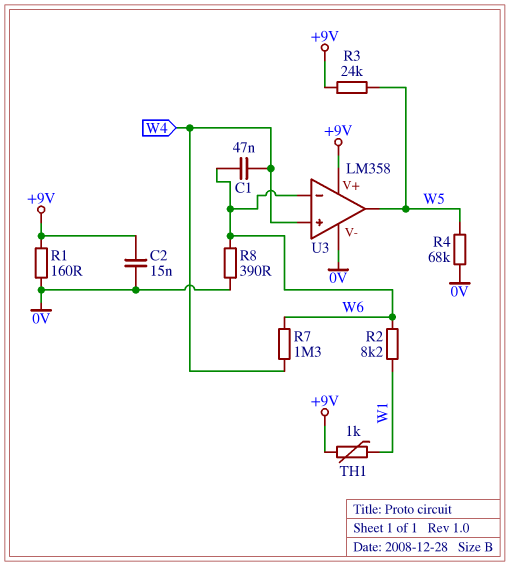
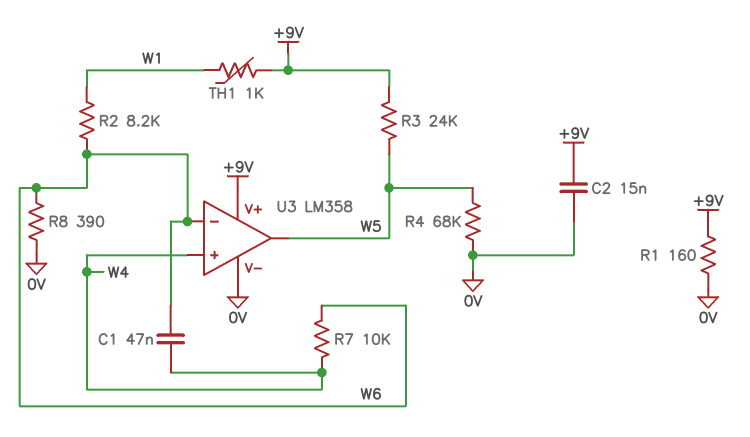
R7: 1.3M (W4, W6) -> 10k (W4, W6)

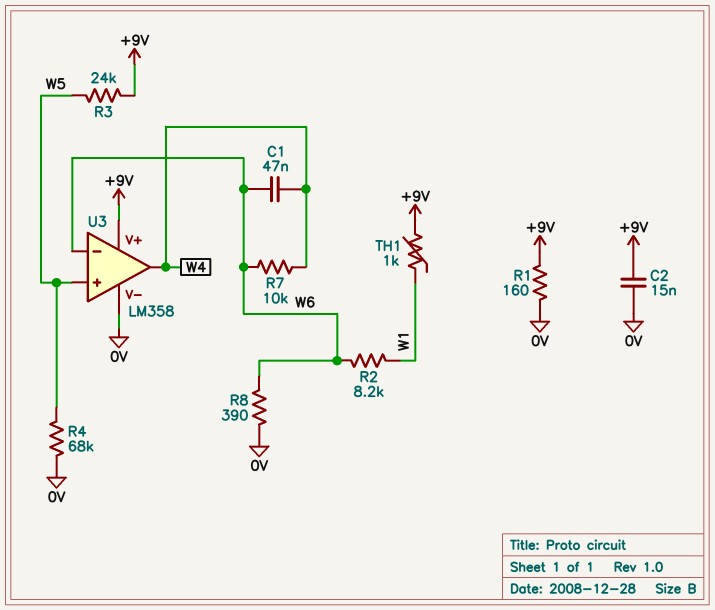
U3 pin in+: W4 -> W5
U3 pin out: W5 -> W4

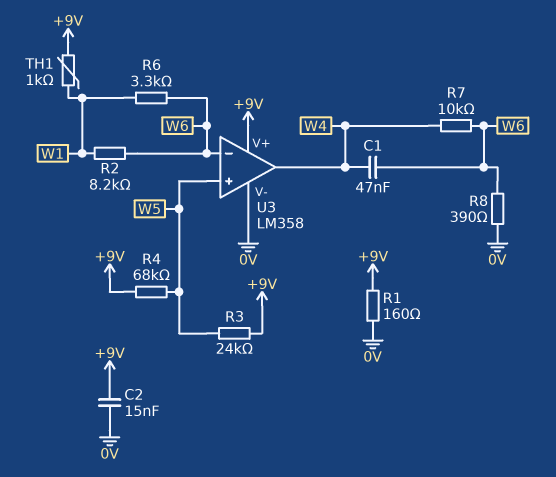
R4: 68k (0V, W5) -> 68k (+9V, W5)
R6: none -> 3.3k (W1, W6)

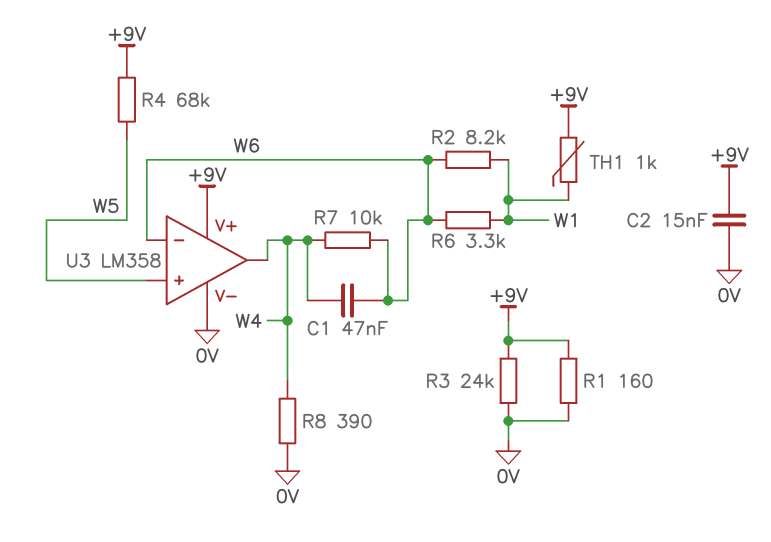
R3: 24k (+9V, W5) -> 24k (+9V, 0V)
R8: 390 (0V, W6) -> 390 (0V, W4)

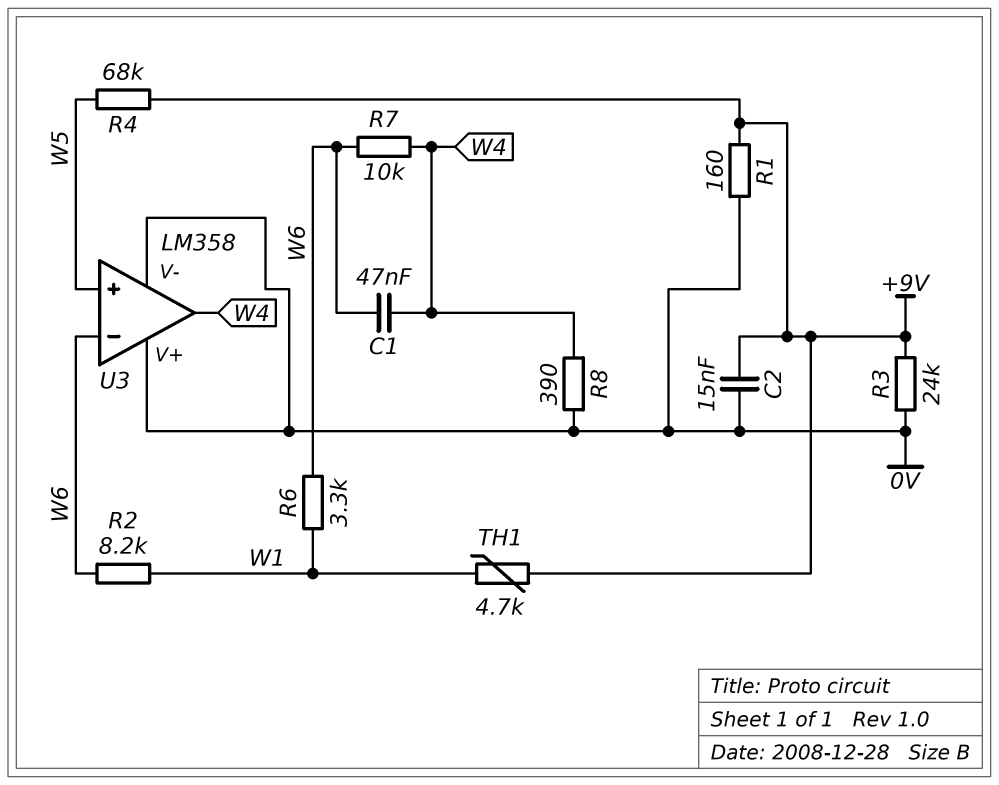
TH1: 1k (+9V, W1) -> 4.7k (+9V, W1)
U3 pin V+: +9V -> 0V

